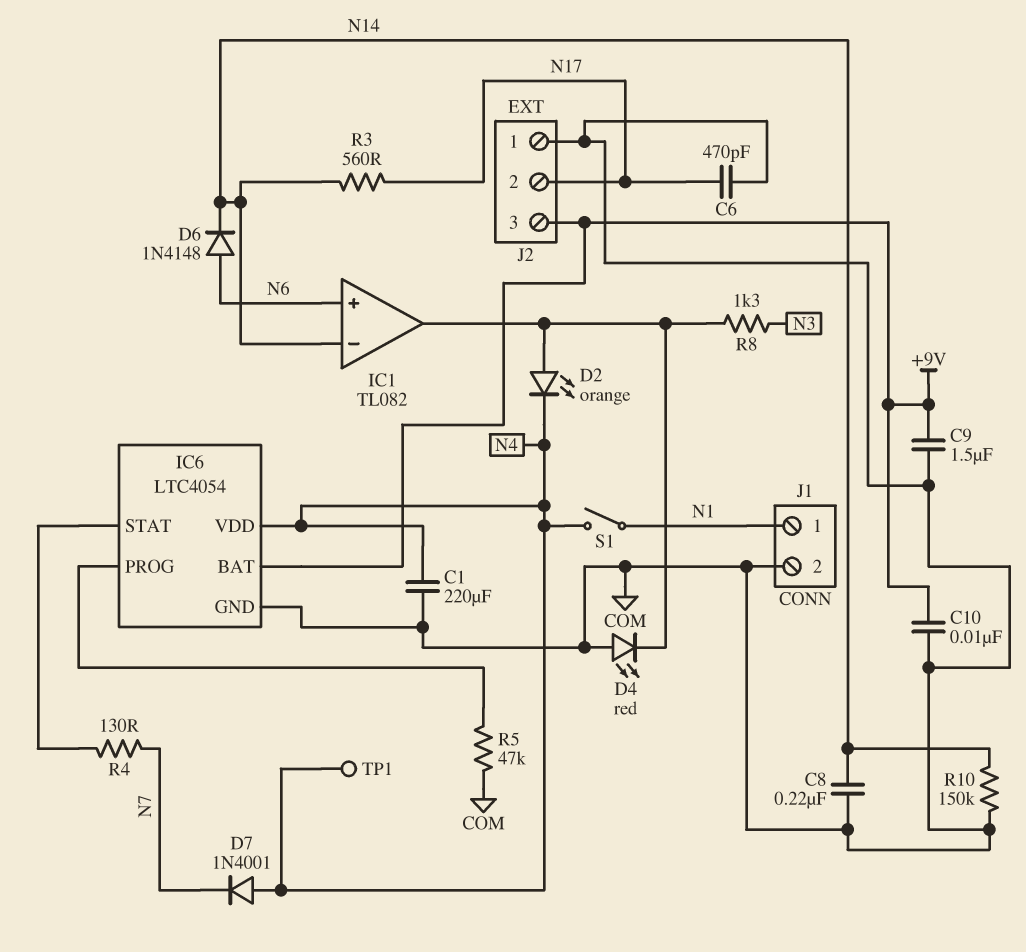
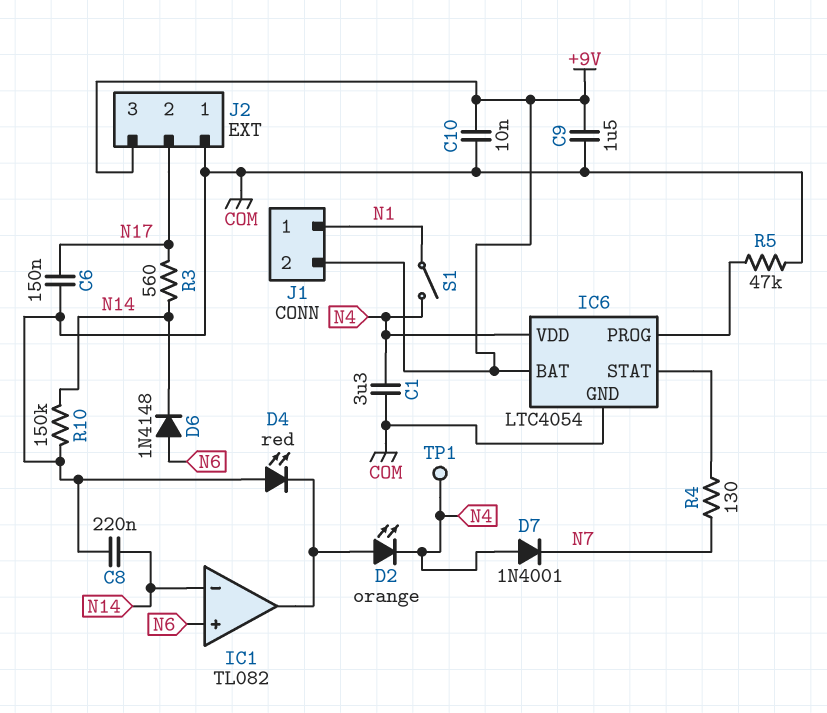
C1: 220uF (COM, N4) -> 3.3uF (COM, N4)
C6: 470pF (COM, N17) -> 150nF (COM, N17)
J1 pin 2: COM -> +9V
R8: 1.3k (IC1/out, N3) -> none

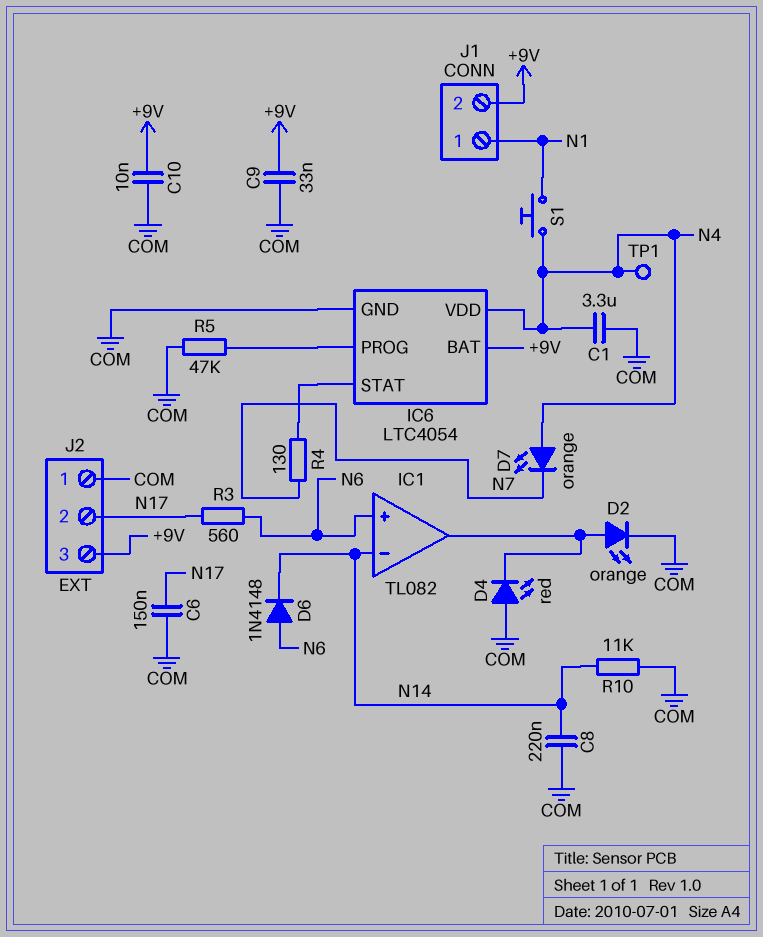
C9: 1.5uF (+9V, COM) -> 33nF (+9V, COM)
D2: LED orange (A IC1/out, K N4) -> LED orange (A IC1/out, K COM)
D7: diode 1N4001 (A N4, K N7) -> LED orange (A N4, K N7)
R3: 560 (N14, N17) -> 560 (N6, N17)
R10: 150k (COM, N14) -> 11k (COM, N14)
S1: switch (N1, N4) -> button (N1, N4)

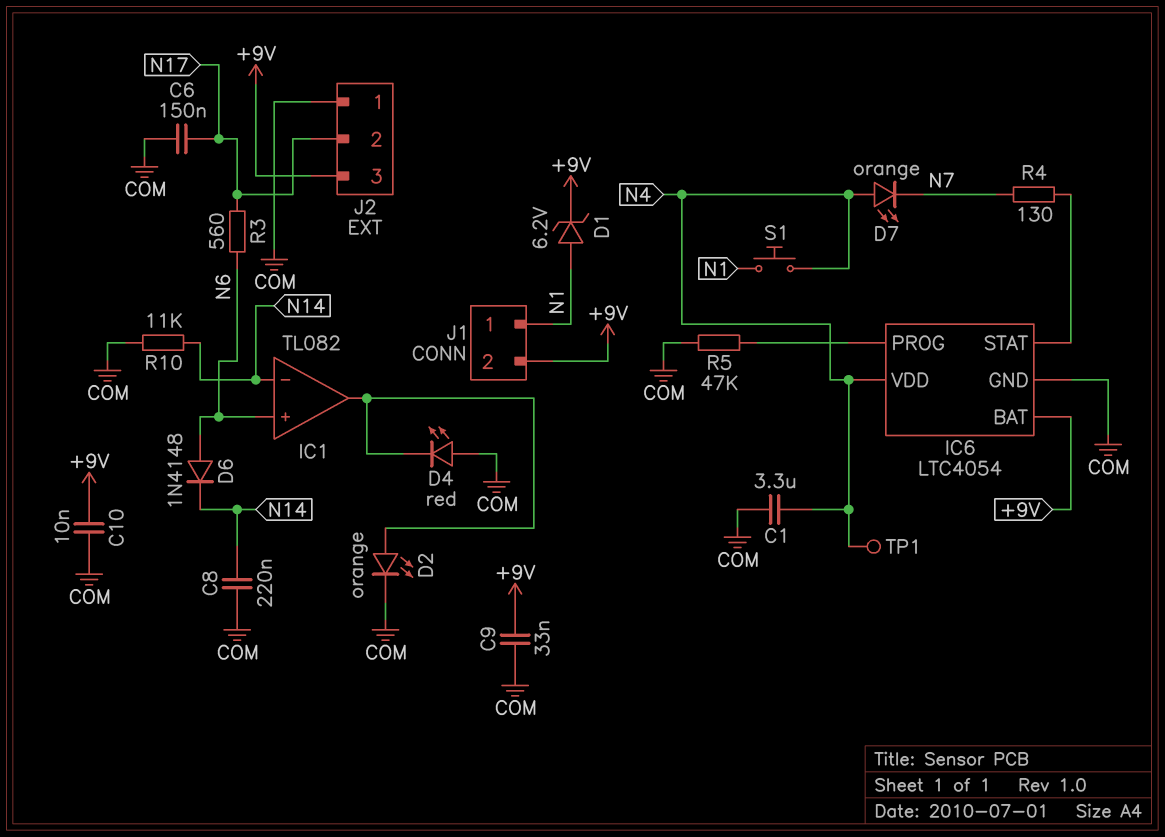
D1: none -> zener 6.2V (A N1, K +9V)

